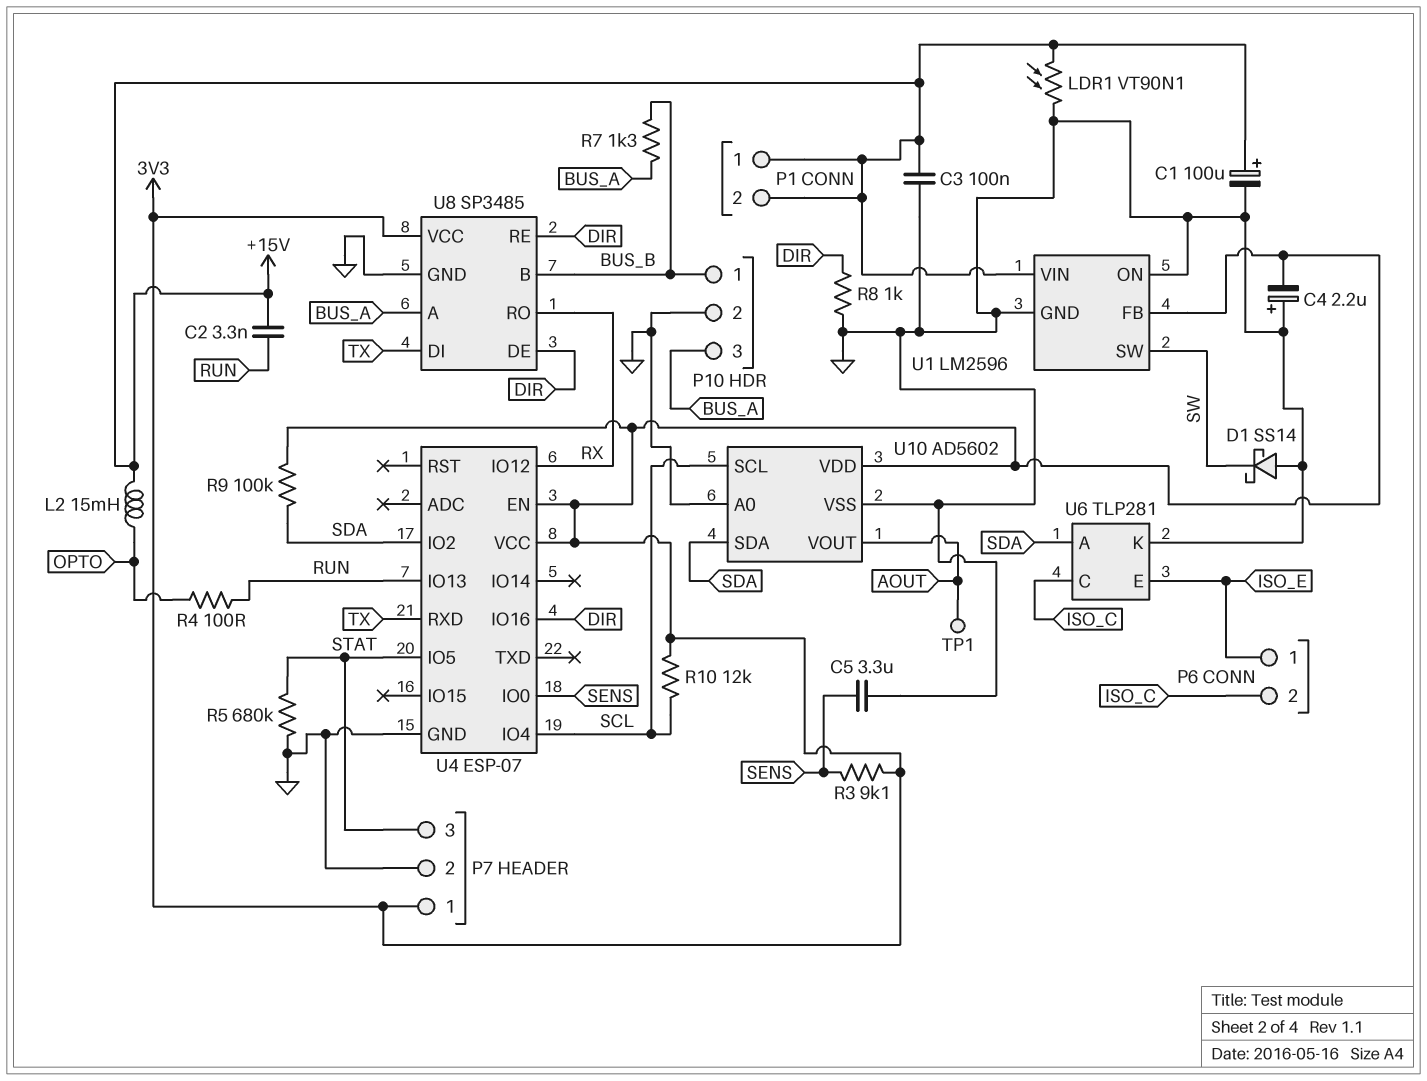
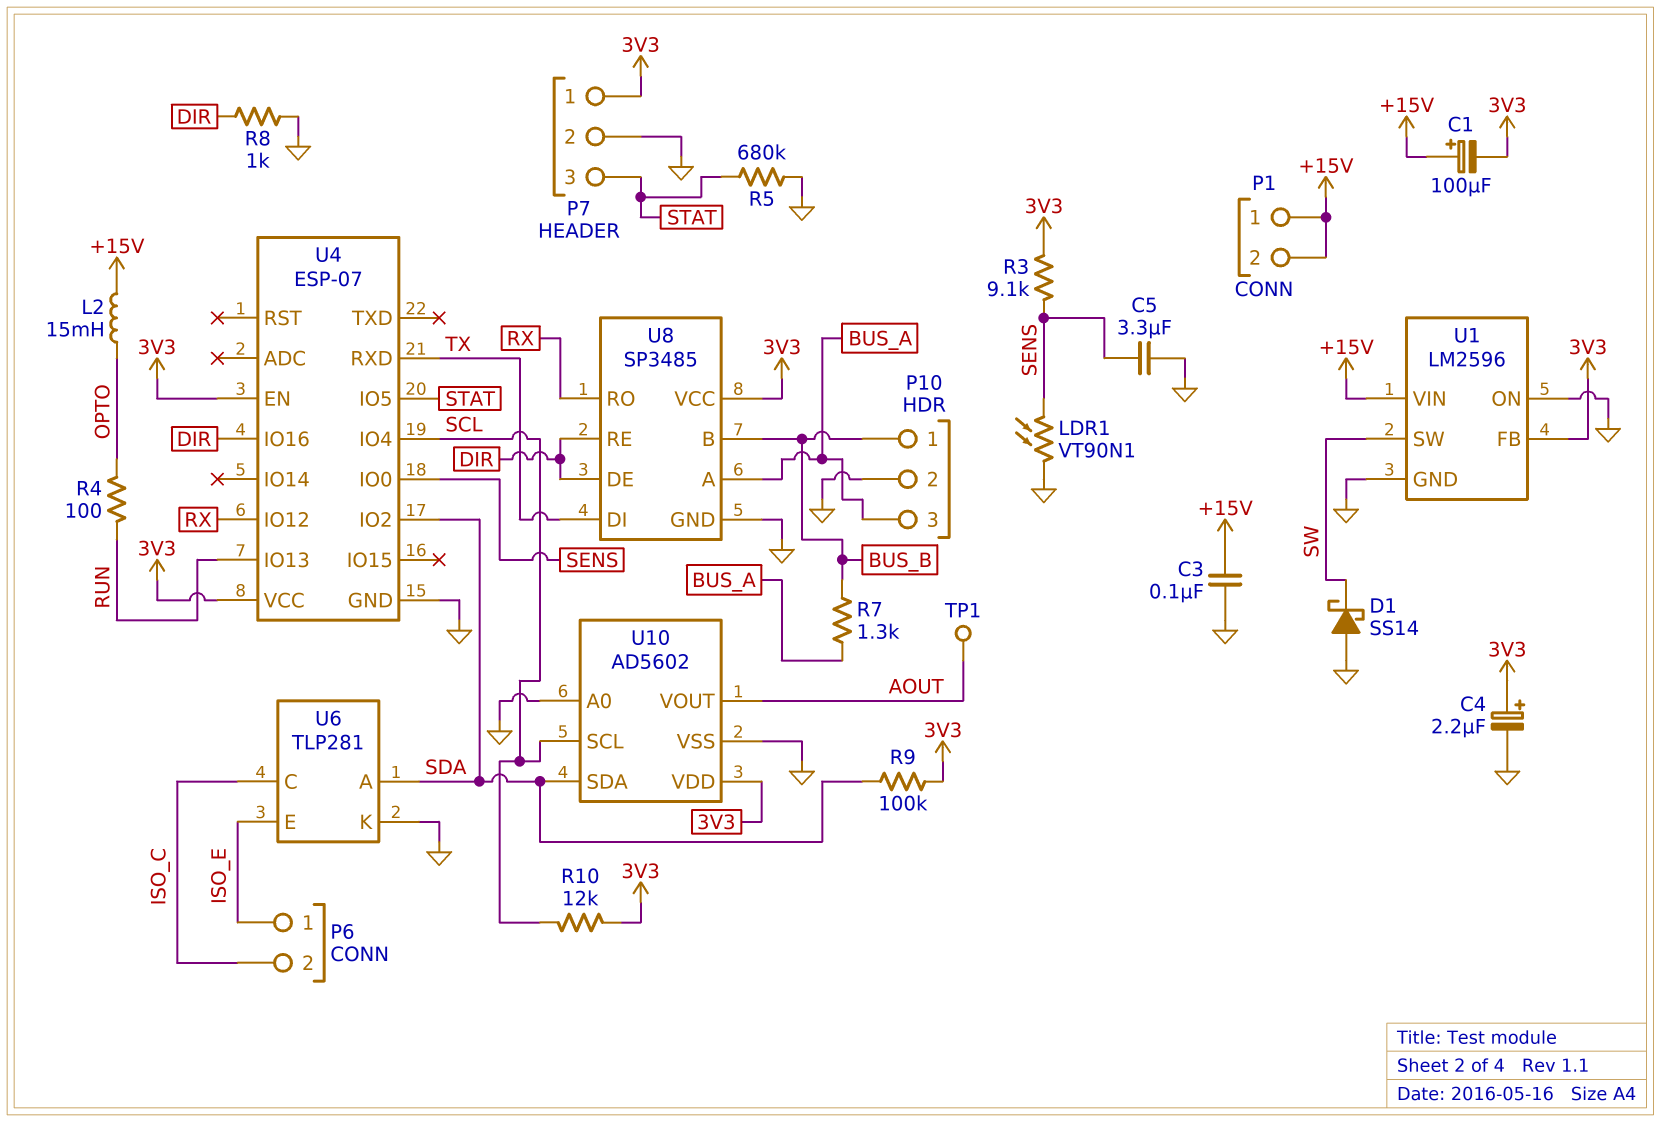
C1: 100uF (plus +15V, minus GND) -> 100uF (plus +15V, minus 3V3)
C2: 3.3nF (+15V, RUN) -> none
C4: 2.2uF (plus GND, minus 3V3) -> 2.2uF (plus 3V3, minus GND)
LDR1: VT90N1 (+15V, GND) -> VT90N1 (GND, SENS)

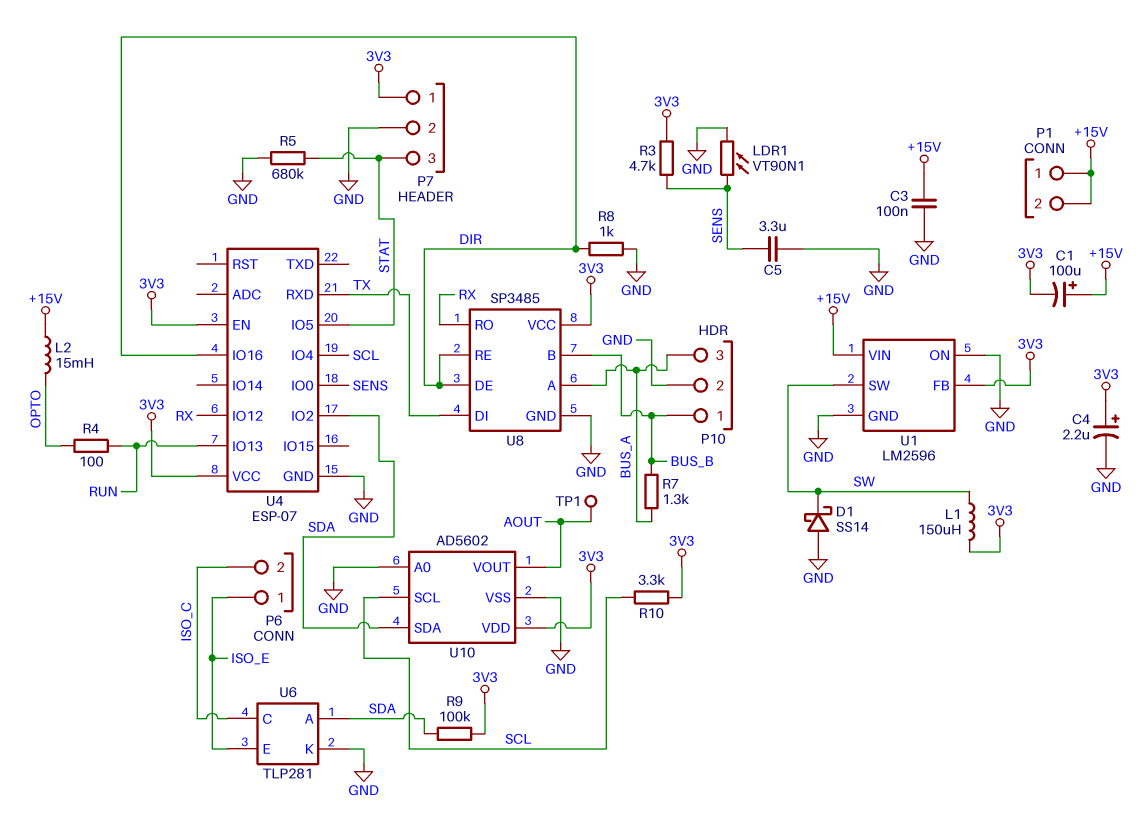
L1: none -> 150uH (3V3, SW)
R3: 9.1k (3V3, SENS) -> 4.7k (3V3, SENS)
R10: 12k (3V3, SCL) -> 3.3k (3V3, SCL)

